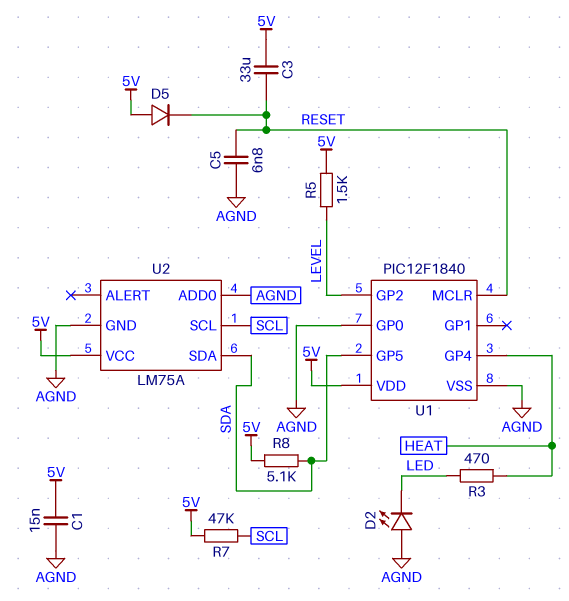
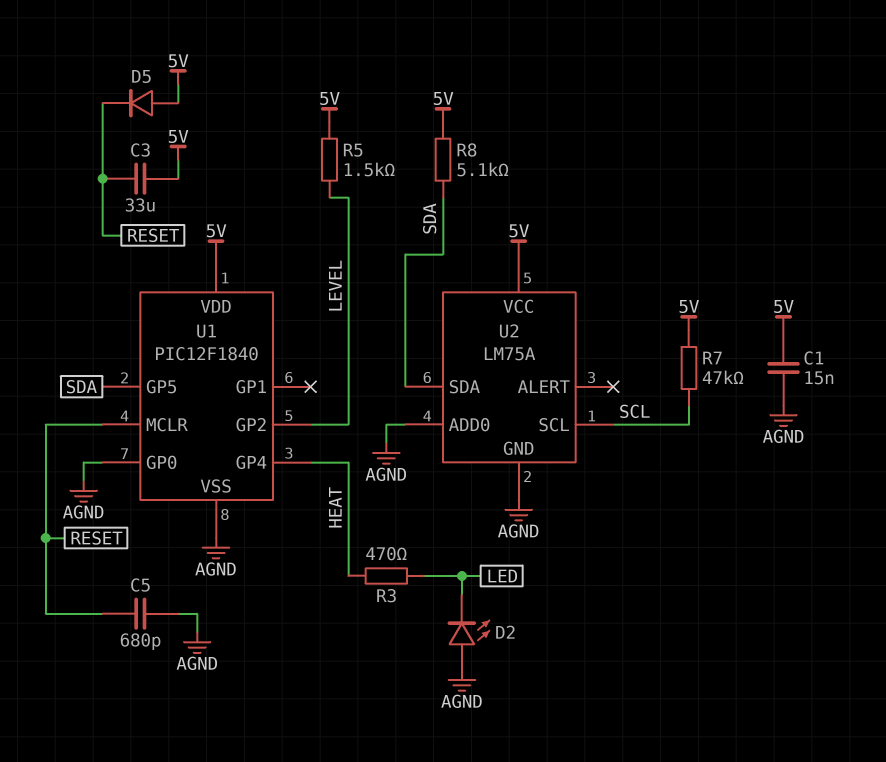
C5: 6.8nF (AGND, RESET) -> 680pF (AGND, RESET)

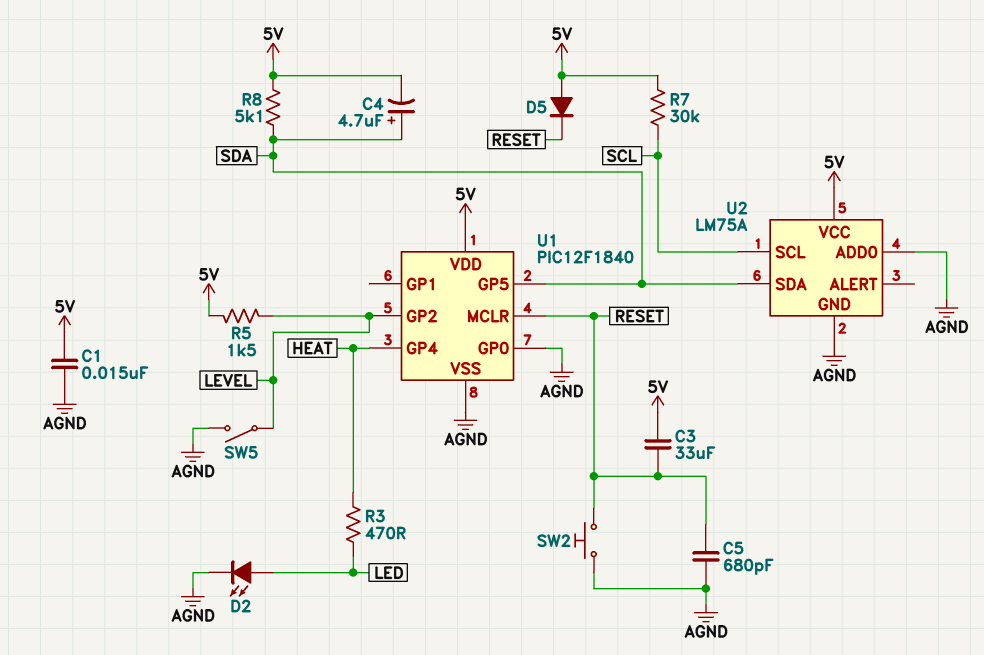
C4: none -> 4.7uF (plus SDA, minus 5V)
D2: LED (A AGND, K LED) -> LED (A LED, K AGND)
R7: 47k (5V, SCL) -> 30k (5V, SCL)
SW2: none -> button (AGND, RESET)
SW5: none -> switch (AGND, LEVEL)

